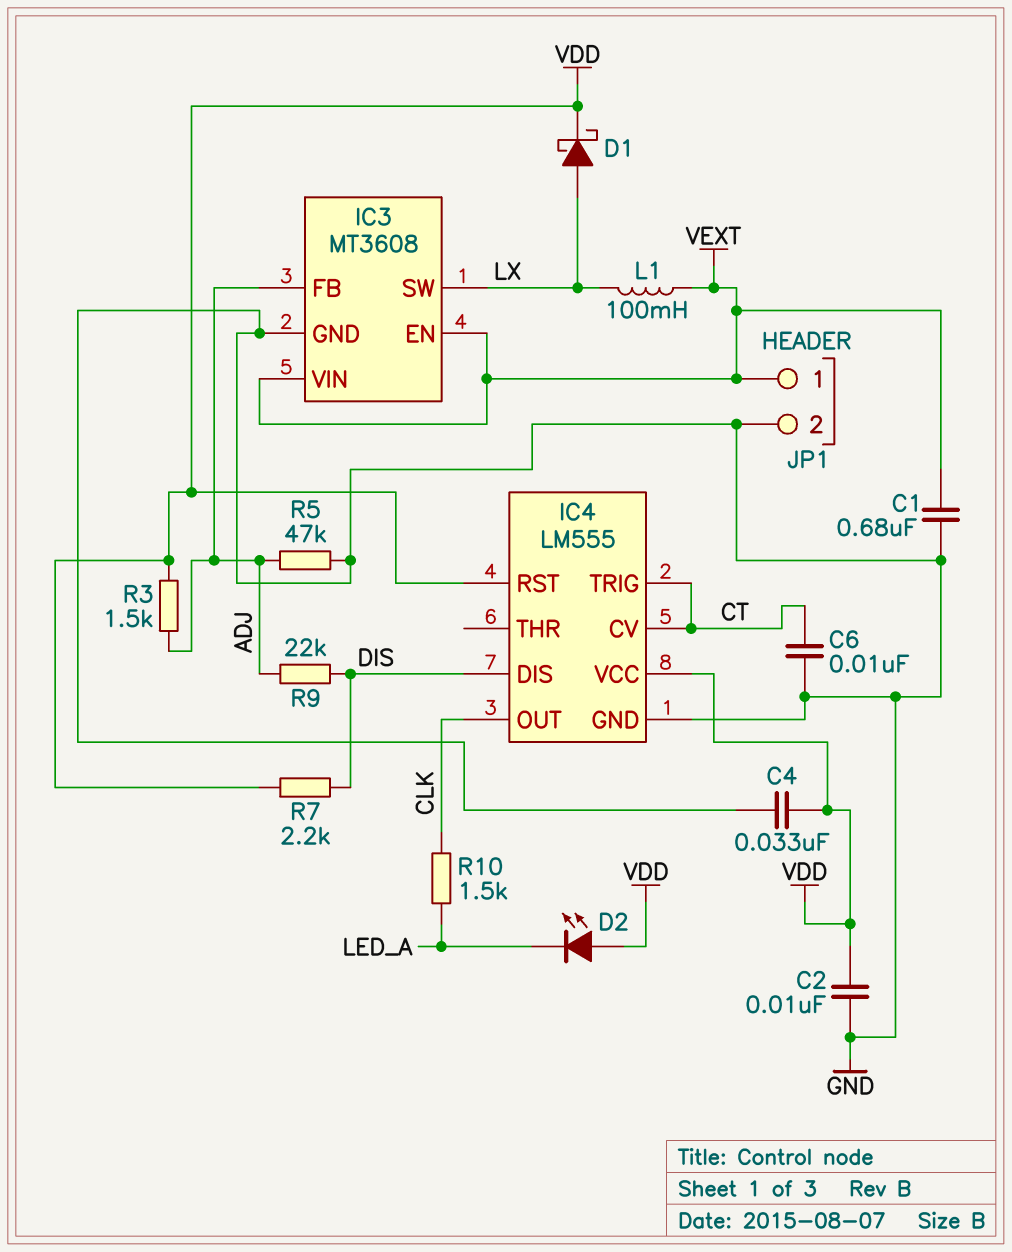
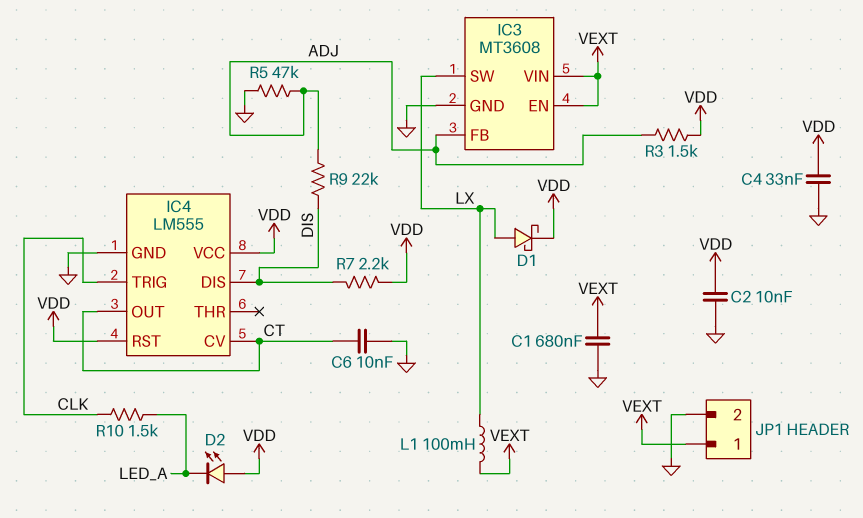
IC4 pin OUT: CLK -> CT
IC4 pin TRIG: CT -> CLK

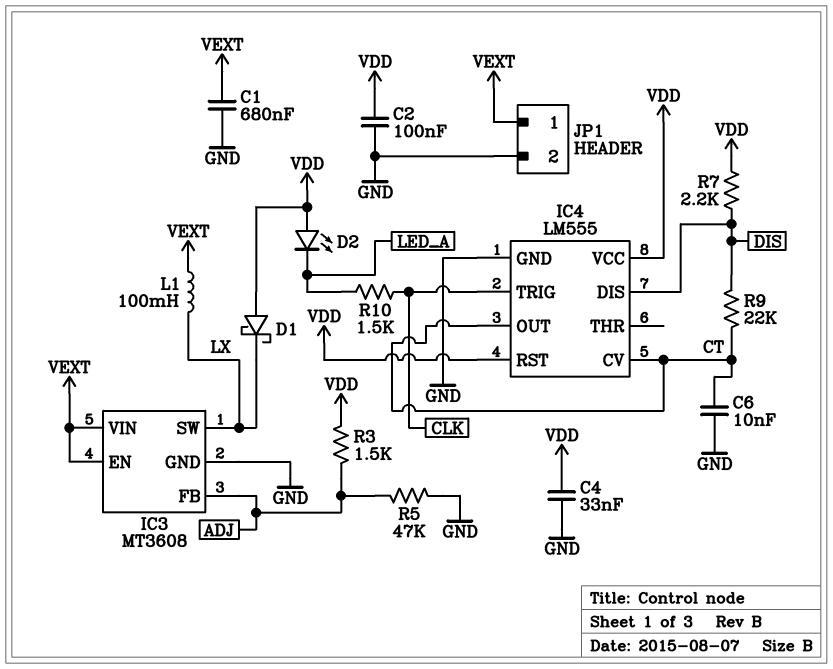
C2: 10nF (GND, VDD) -> 100nF (GND, VDD)
D1: schottky (A LX, K VDD) -> schottky (A VDD, K LX)
R9: 22k (ADJ, DIS) -> 22k (CT, DIS)

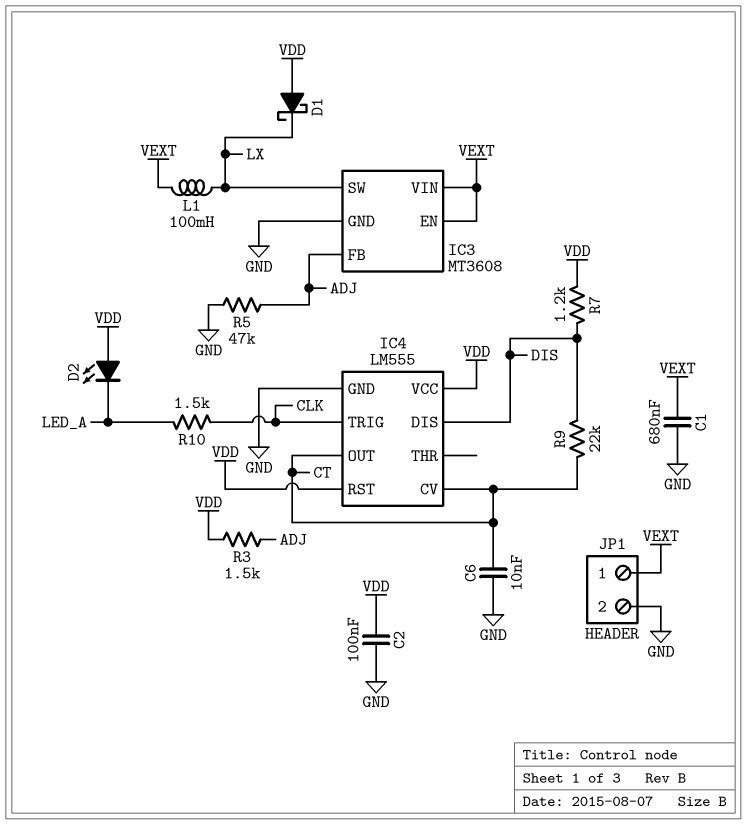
C4: 33nF (GND, VDD) -> none
R7: 2.2k (DIS, VDD) -> 1.2k (DIS, VDD)

